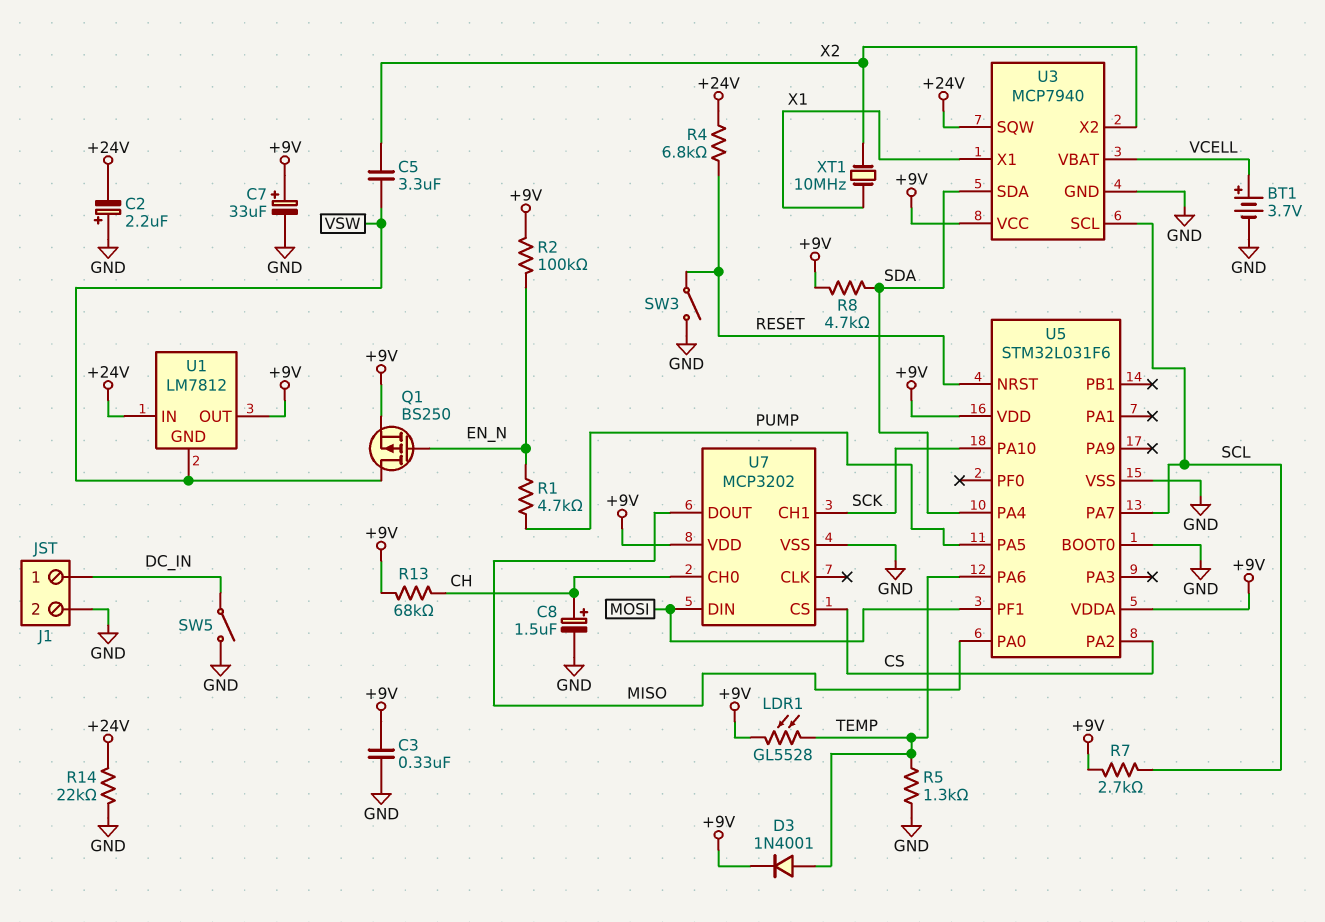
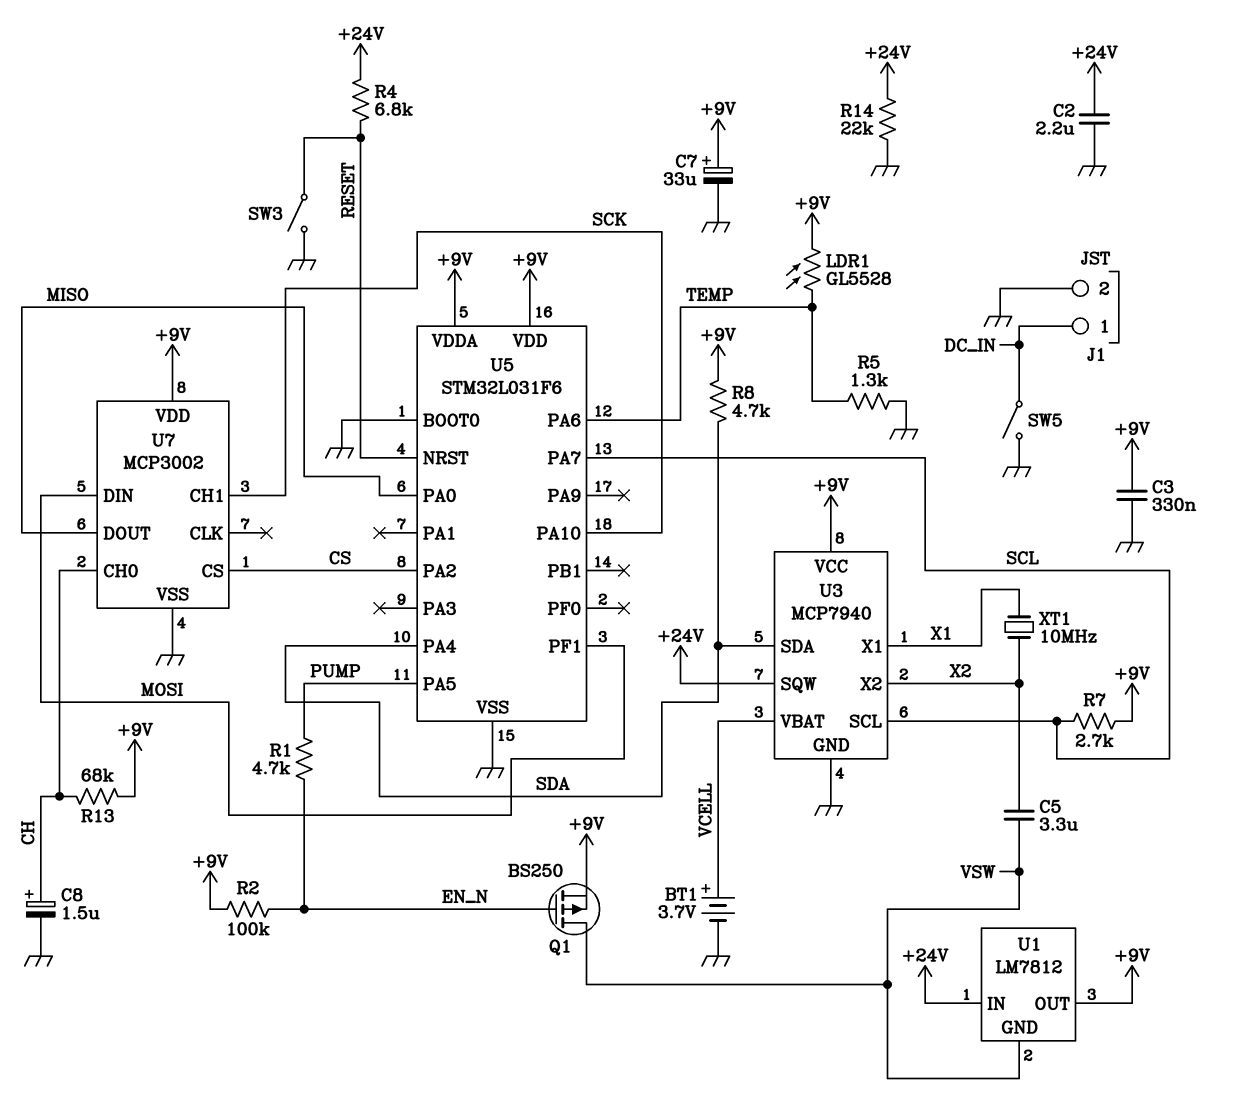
C2: 2.2uF (plus GND, minus +24V) -> 2.2uF (+24V, GND)
D3: diode 1N4001 (A TEMP, K +9V) -> none
U7: MCP3202 -> MCP3002

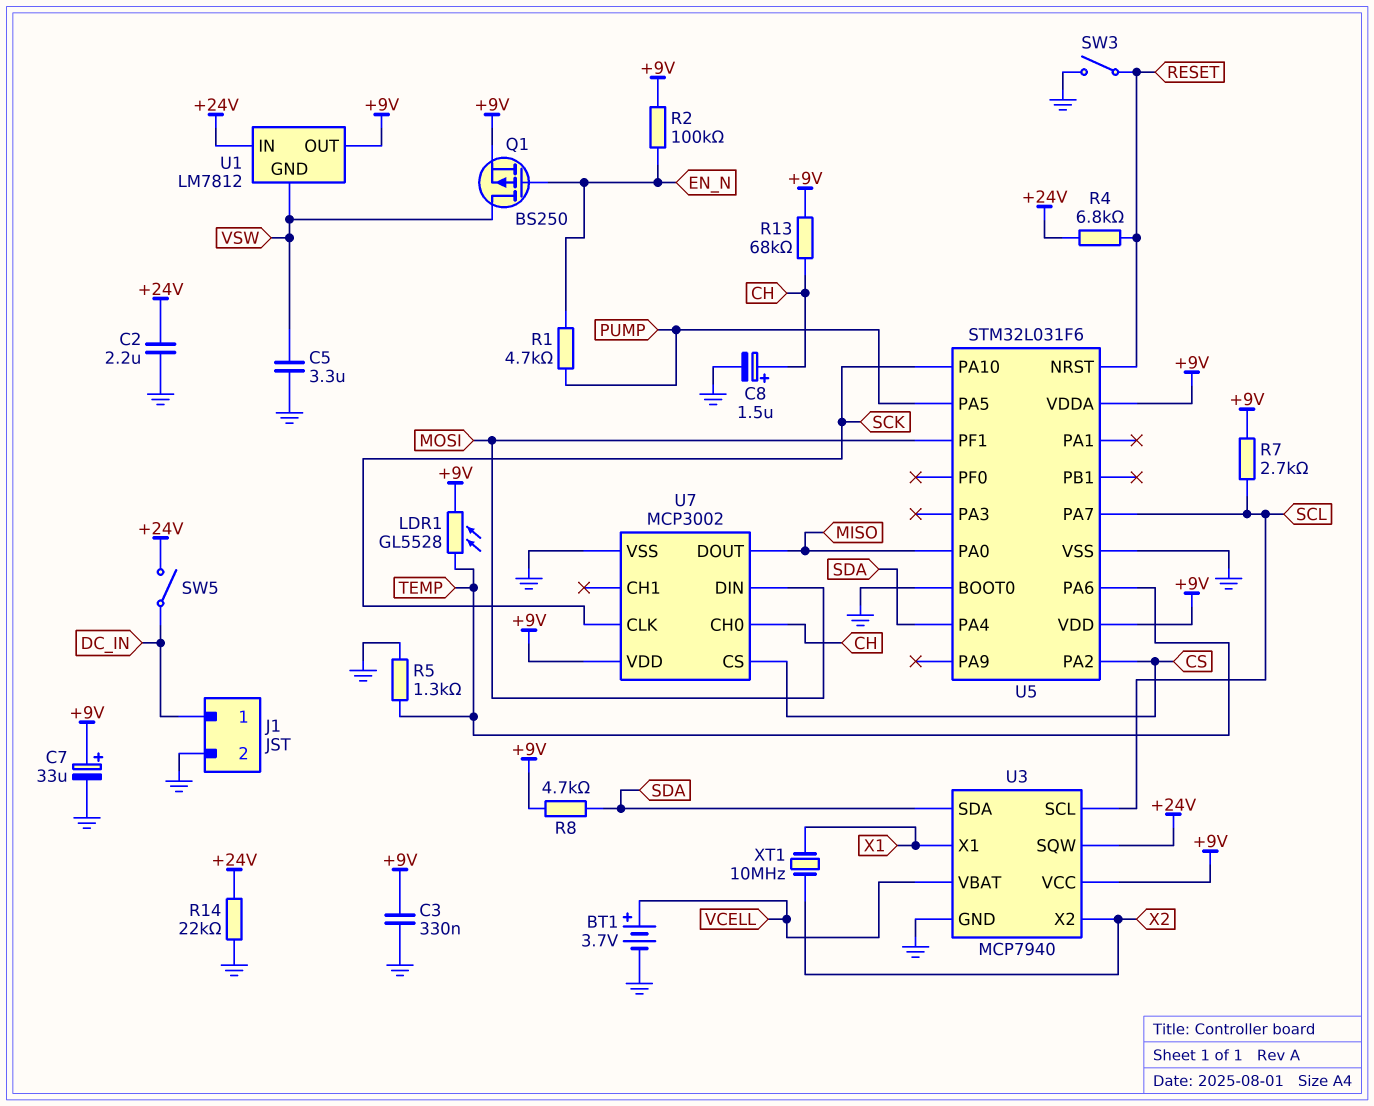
C5: 3.3uF (VSW, X2) -> 3.3uF (GND, VSW)
SW5: switch (DC_IN, GND) -> switch (+24V, DC_IN)
U7 pin CH1: SCK -> none
U7 pin CLK: none -> SCK

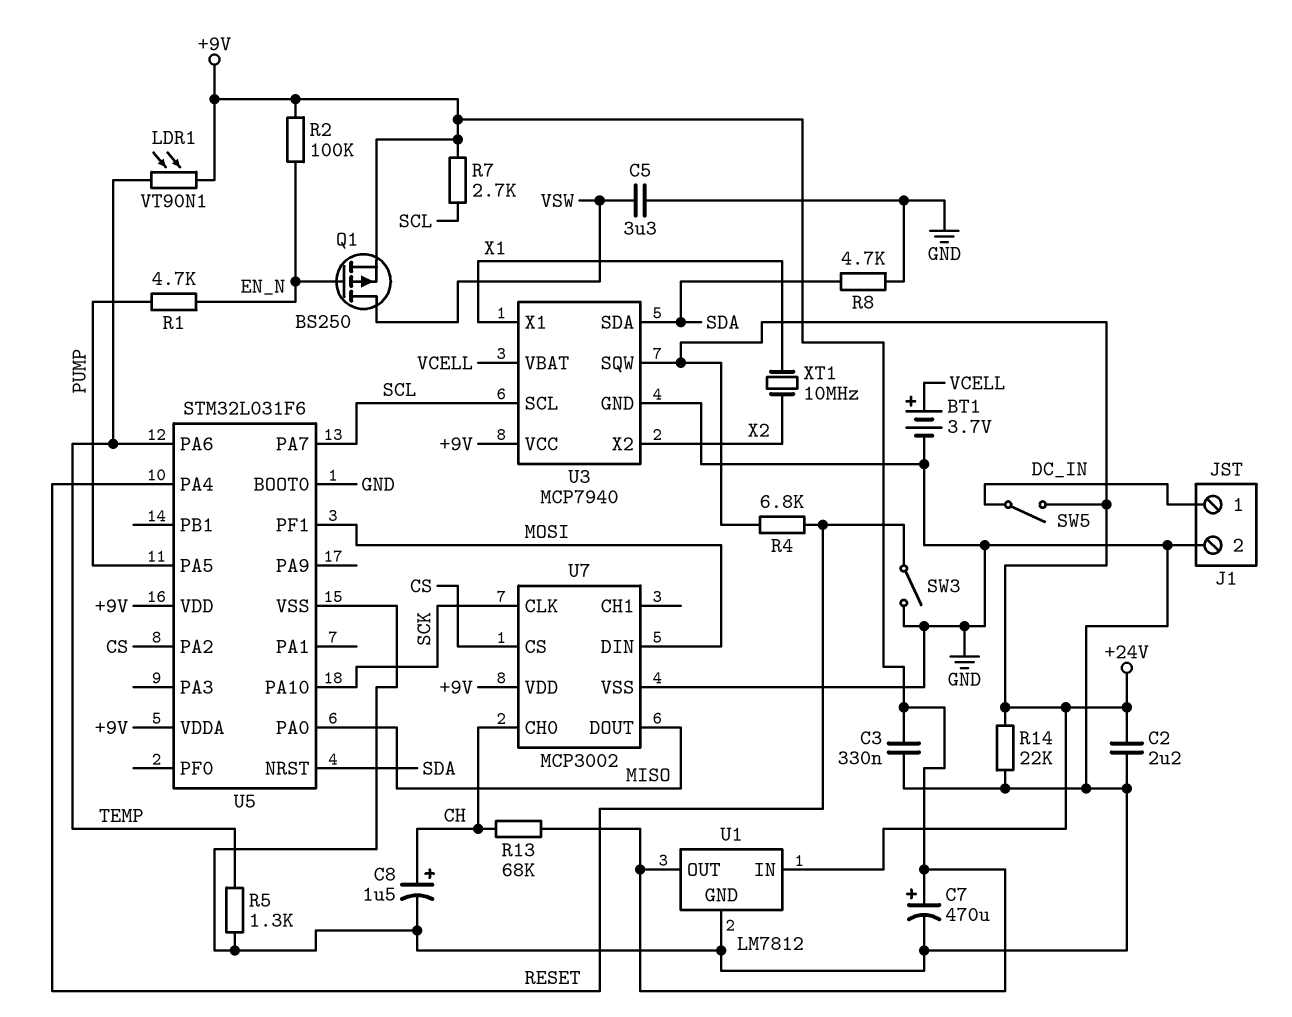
C7: 33uF (plus +9V, minus GND) -> 470uF (plus +9V, minus GND)
LDR1: GL5528 (+9V, TEMP) -> VT90N1 (+9V, TEMP)
R8: 4.7k (+9V, SDA) -> 4.7k (GND, SDA)
U1 pin GND: VSW -> GND
U5 pin NRST: RESET -> SDA
U5 pin PA4: SDA -> RESET

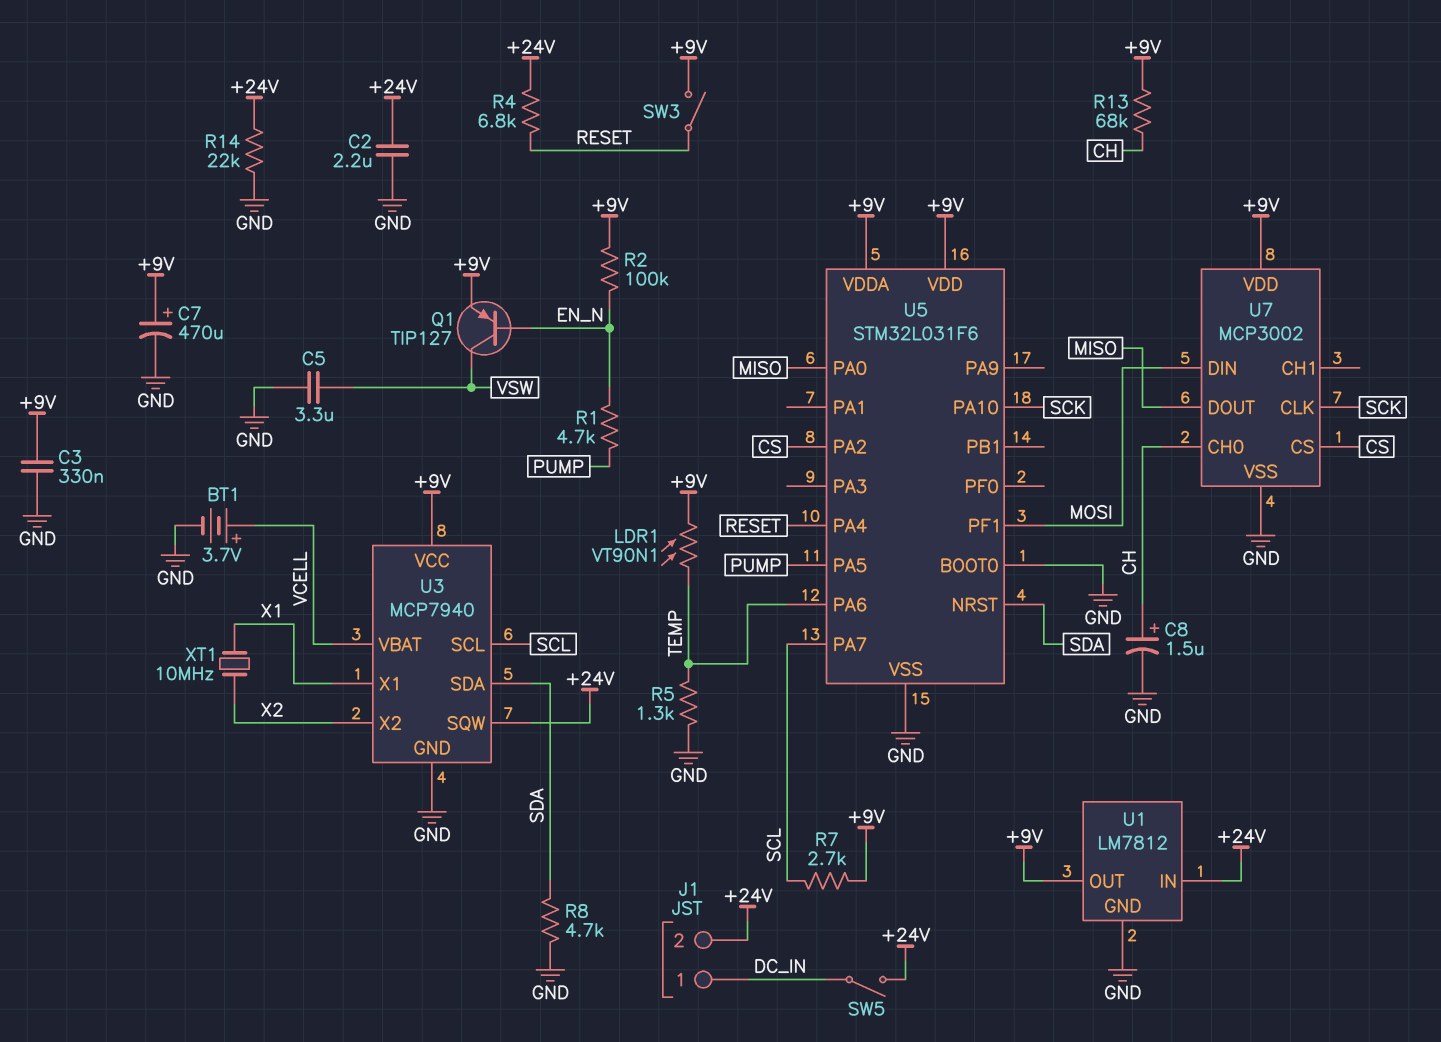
J1 pin 2: GND -> +24V
Q1: PMOS BS250 (G EN_N, D VSW, S +9V) -> PNP TIP127 (B EN_N, C VSW, E +9V)
SW3: switch (GND, RESET) -> switch (+9V, RESET)

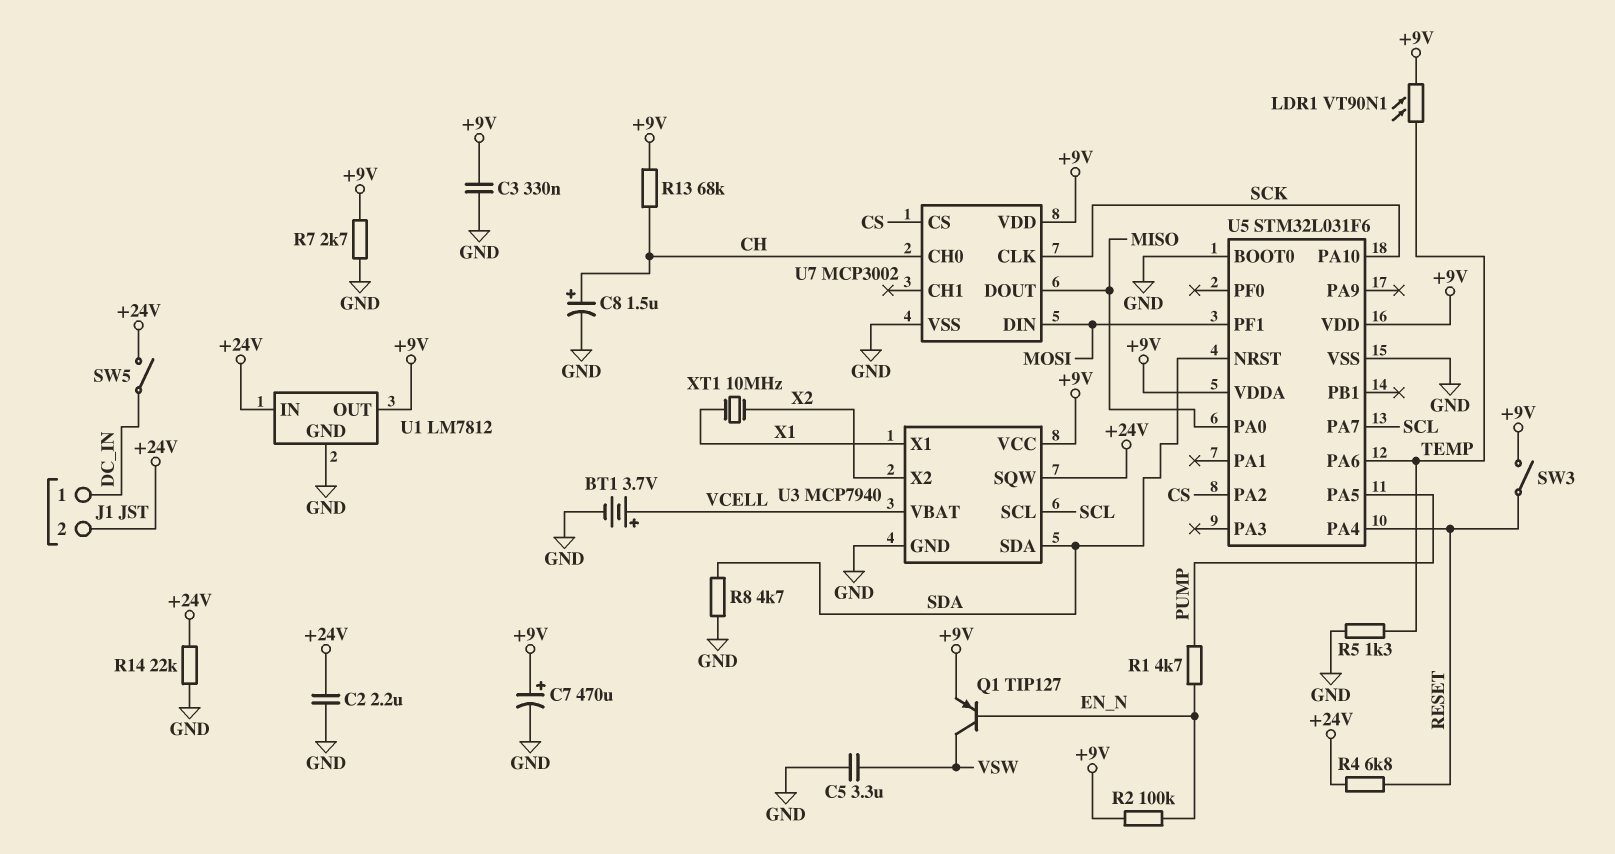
R7: 2.7k (+9V, SCL) -> 2.7k (+9V, GND)

